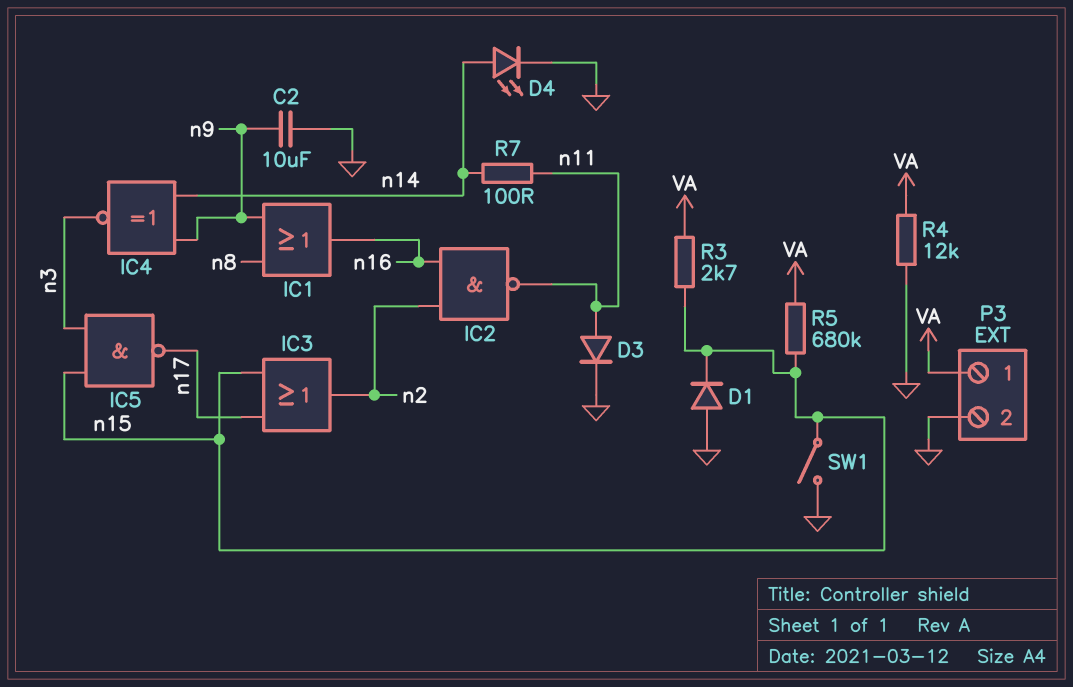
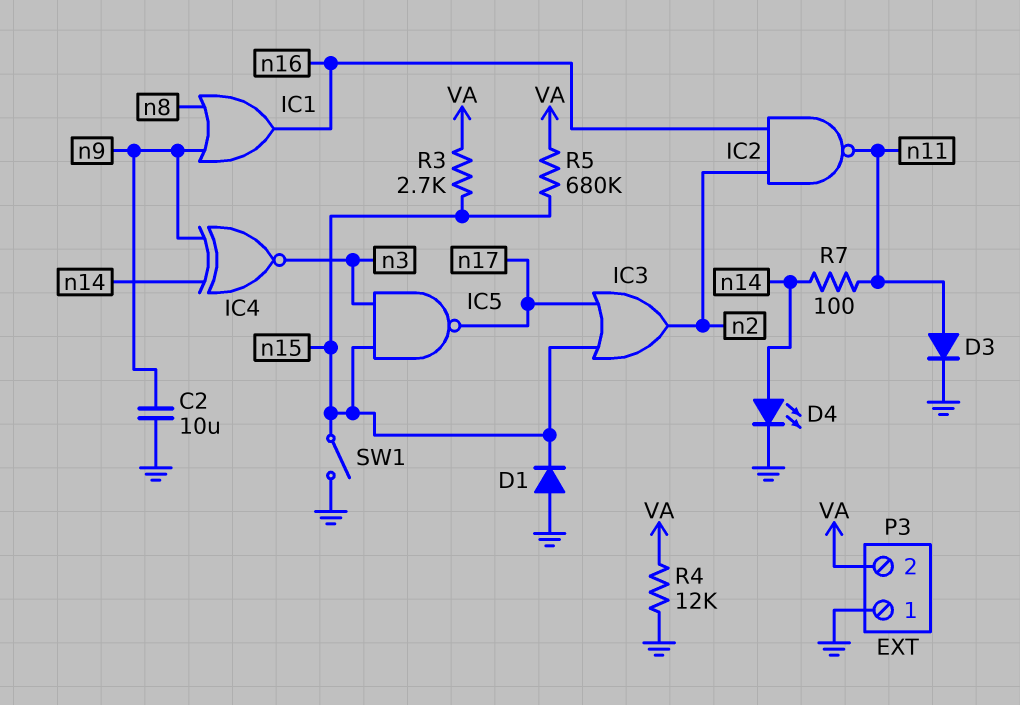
P3 pin 1: VA -> GND
P3 pin 2: GND -> VA

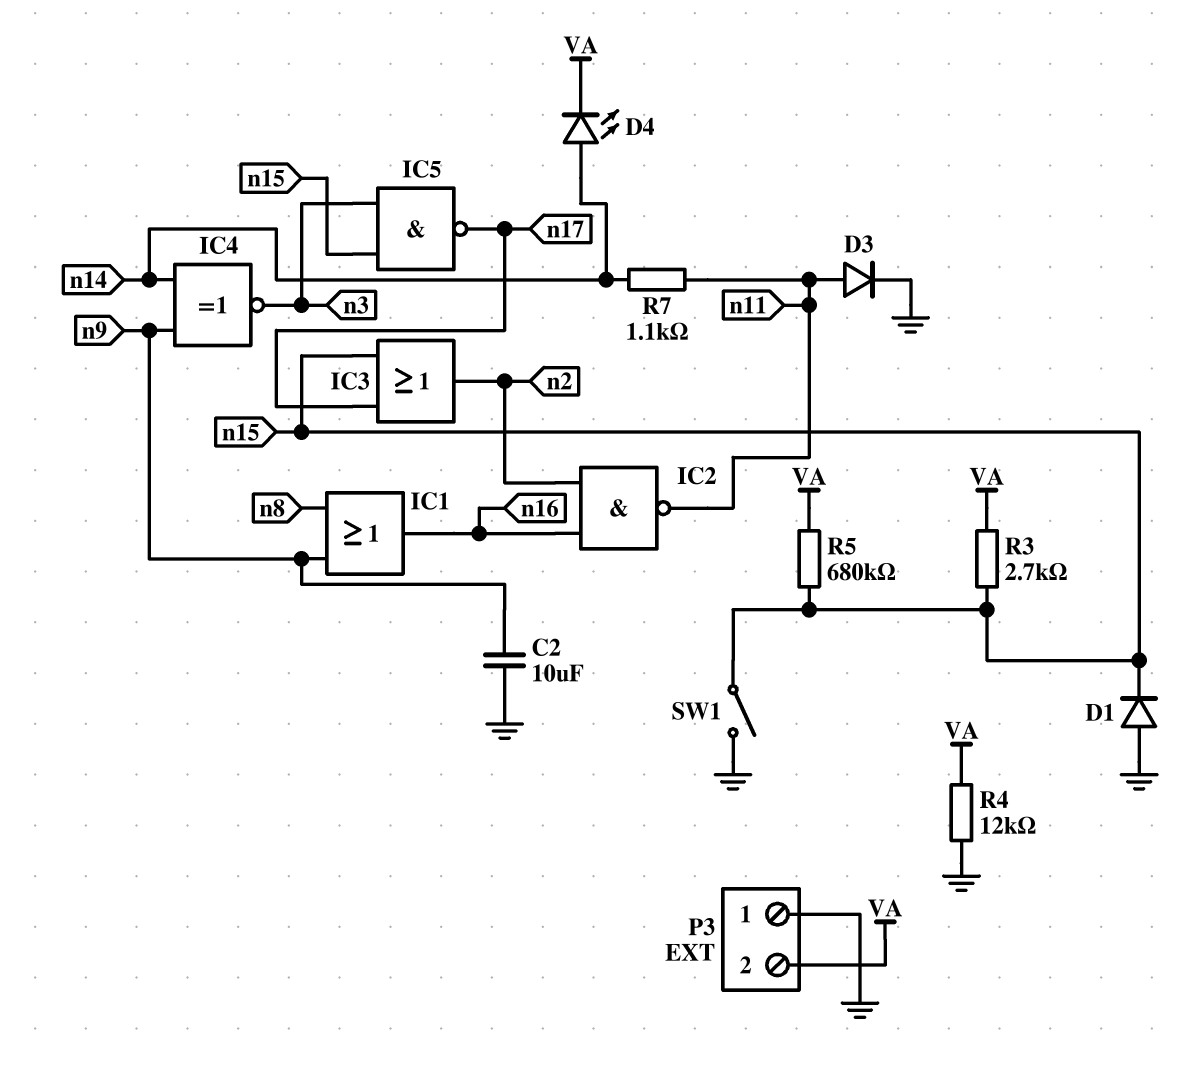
D4: LED (A n14, K GND) -> LED (A n14, K VA)
R7: 100 (n11, n14) -> 1.1k (n11, n14)

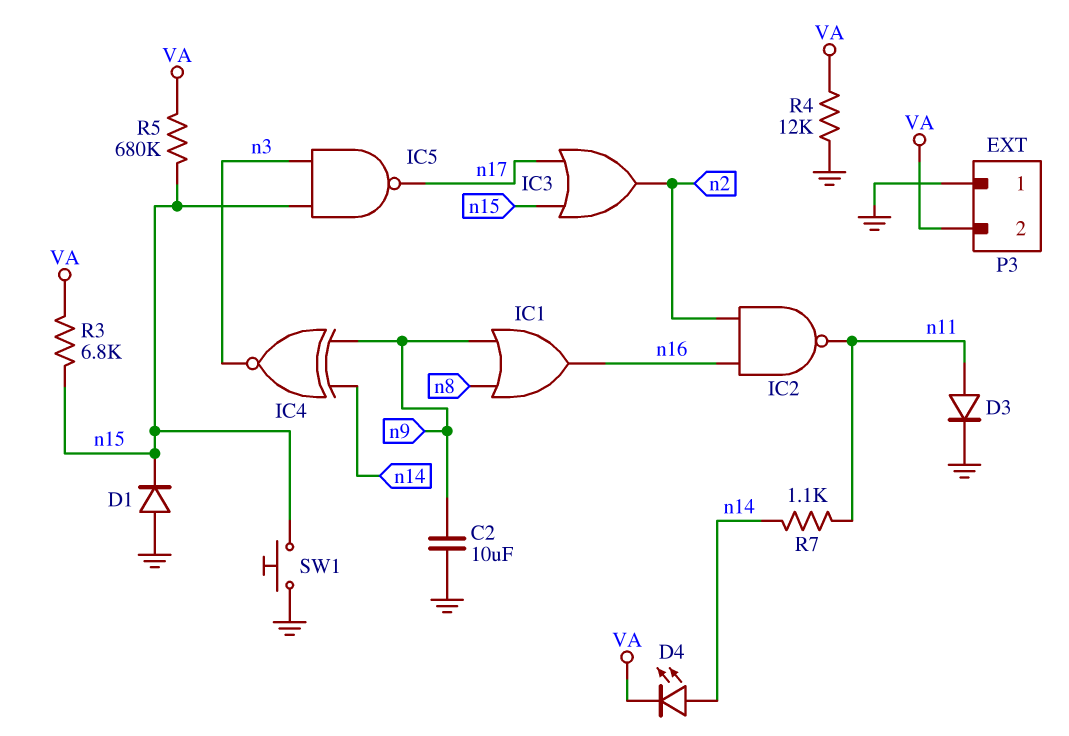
R3: 2.7k (VA, n15) -> 6.8k (VA, n15)
SW1: switch (GND, n15) -> button (GND, n15)

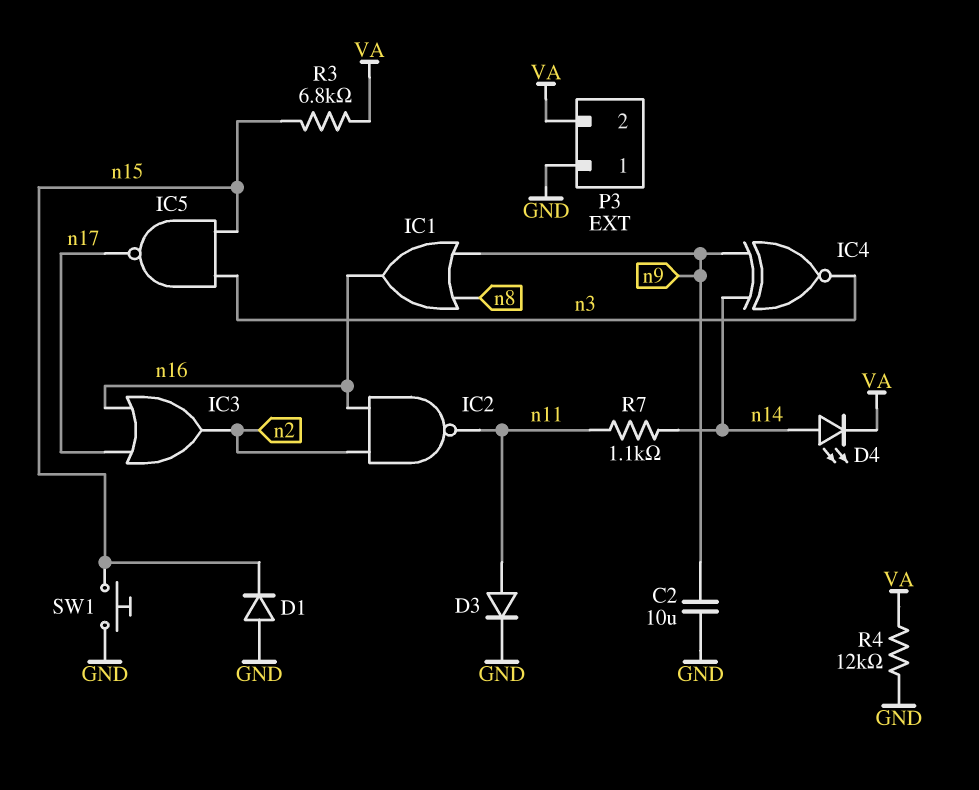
IC3: OR (in n15, in n17, out n2) -> OR (in n16, in n17, out n2)
R5: 680k (VA, n15) -> none

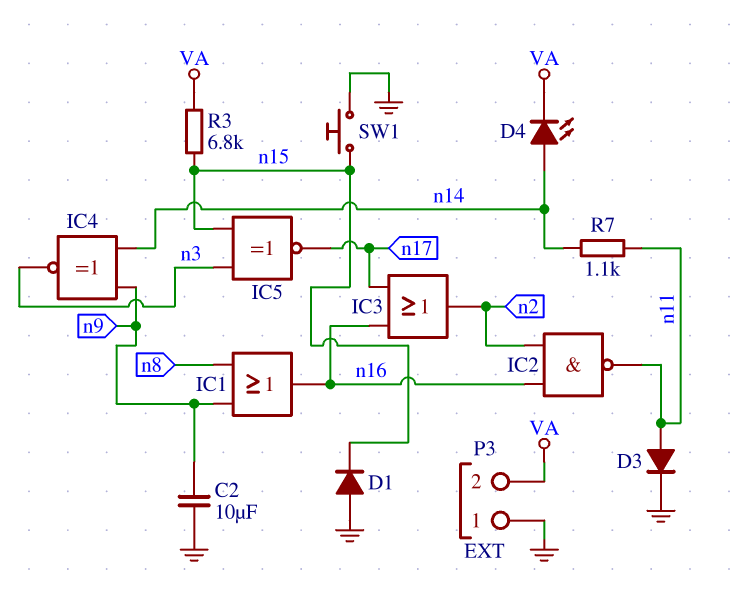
IC5: NAND (in n3, in n15, out n17) -> XNOR (in n3, in n15, out n17)
R4: 12k (GND, VA) -> none

